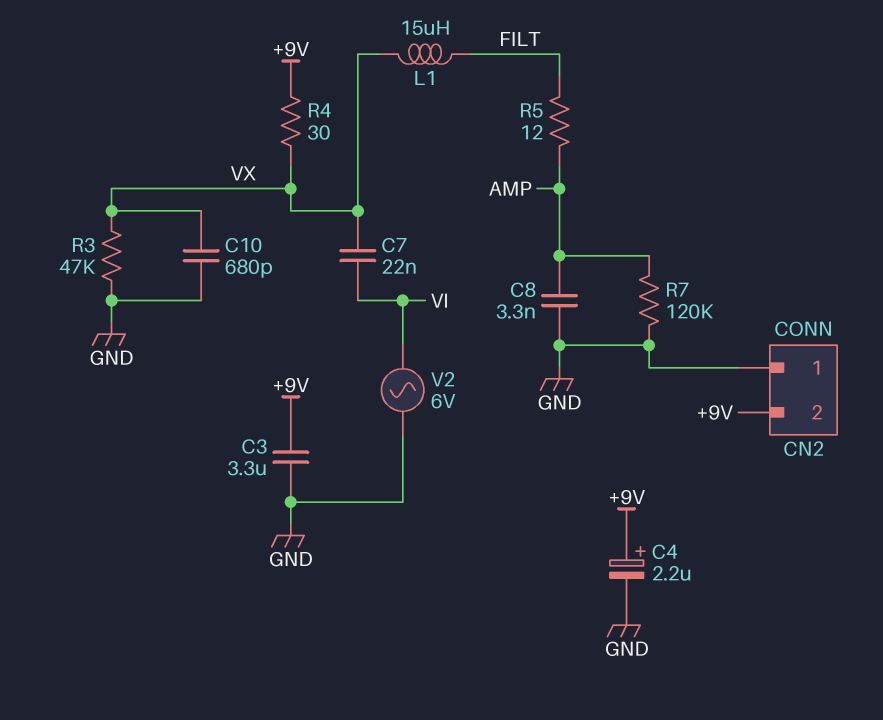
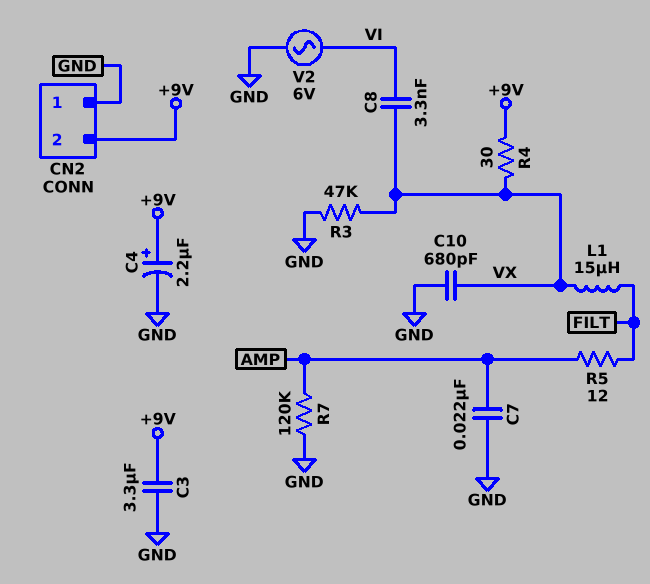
C7: 22nF (VI, VX) -> 22nF (AMP, GND)
C8: 3.3nF (AMP, GND) -> 3.3nF (VI, VX)

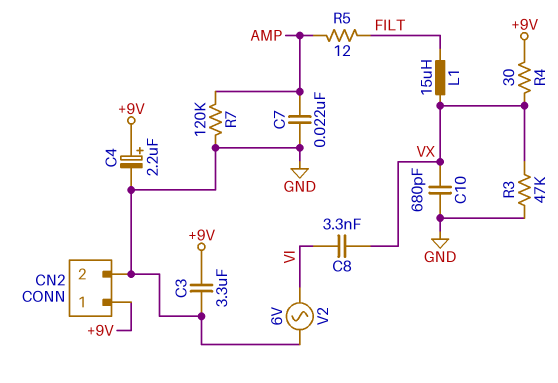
CN2 pin 1: GND -> +9V
CN2 pin 2: +9V -> GND

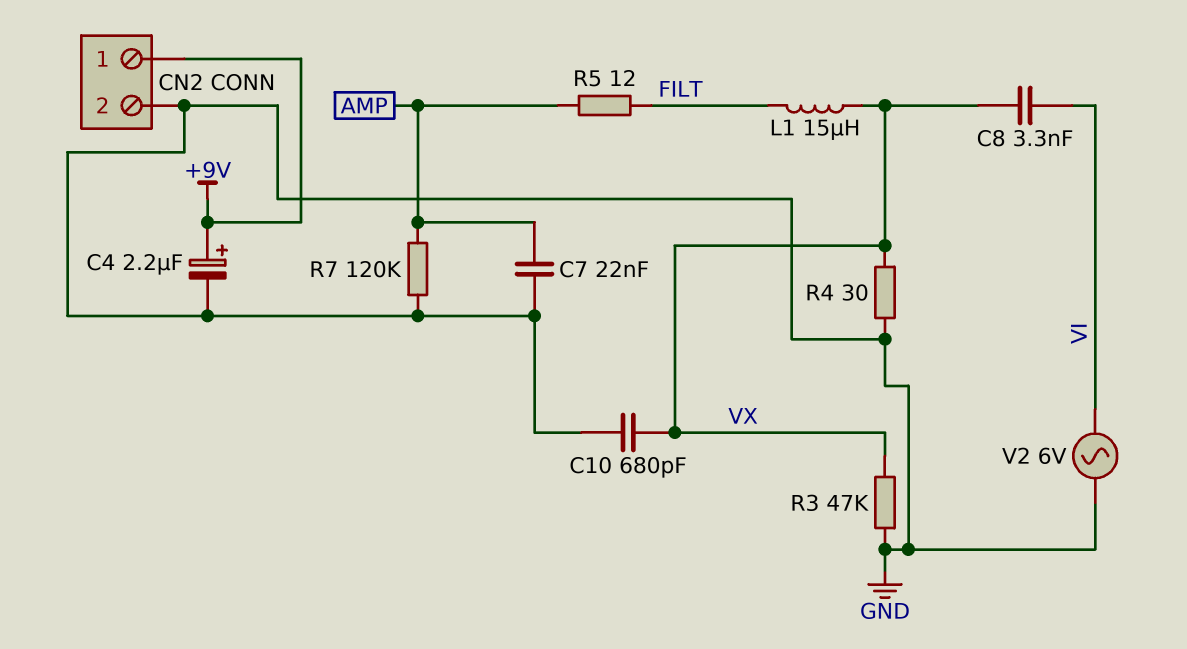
C3: 3.3uF (+9V, GND) -> none
R4: 30 (+9V, VX) -> 30 (GND, VX)

